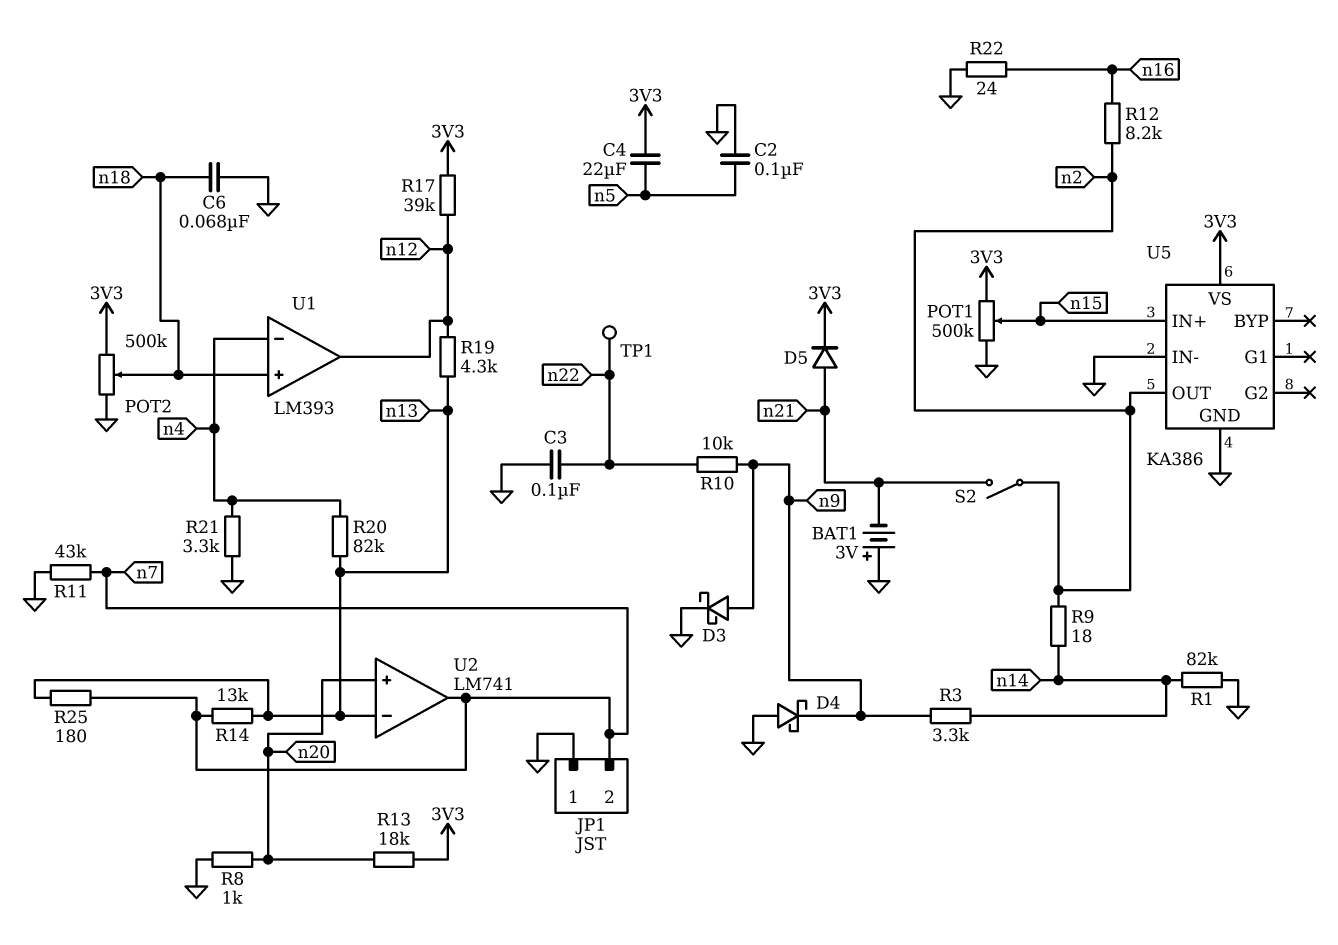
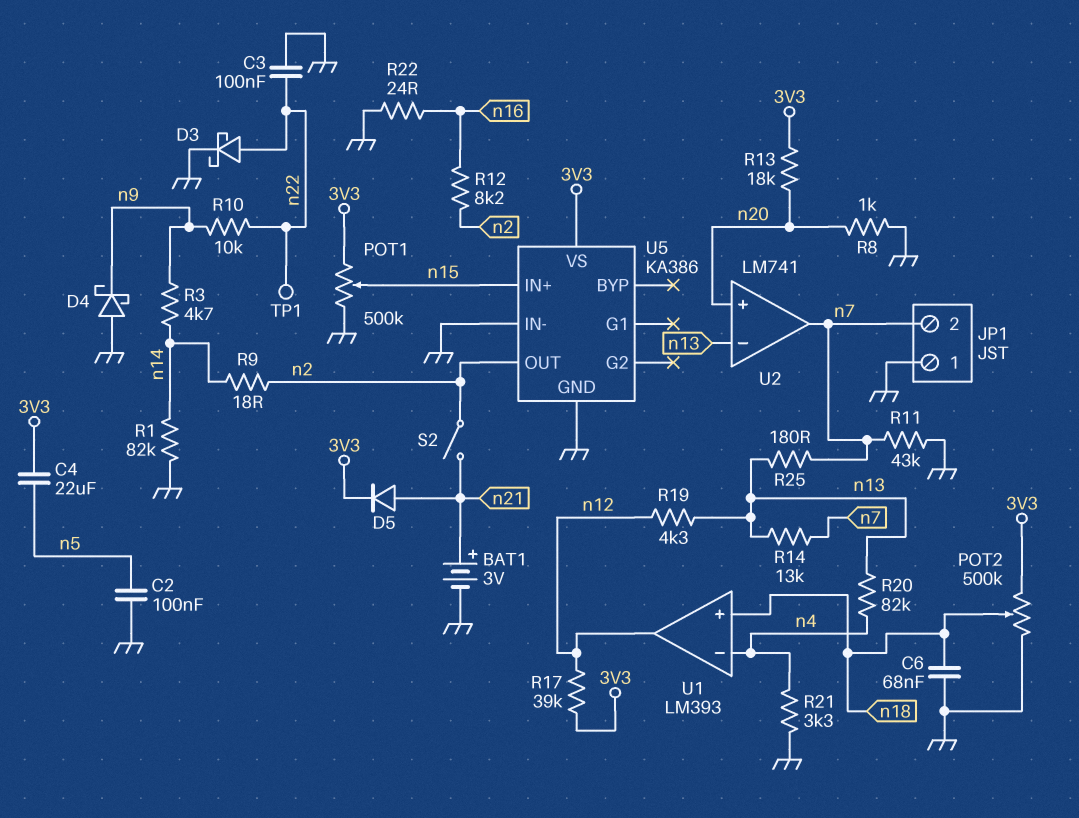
BAT1: 3V (plus GND, minus n21) -> 3V (plus n21, minus GND)
D3: schottky (A n9, K GND) -> schottky (A n22, K GND)
R3: 3.3k (n9, n14) -> 4.7k (n9, n14)

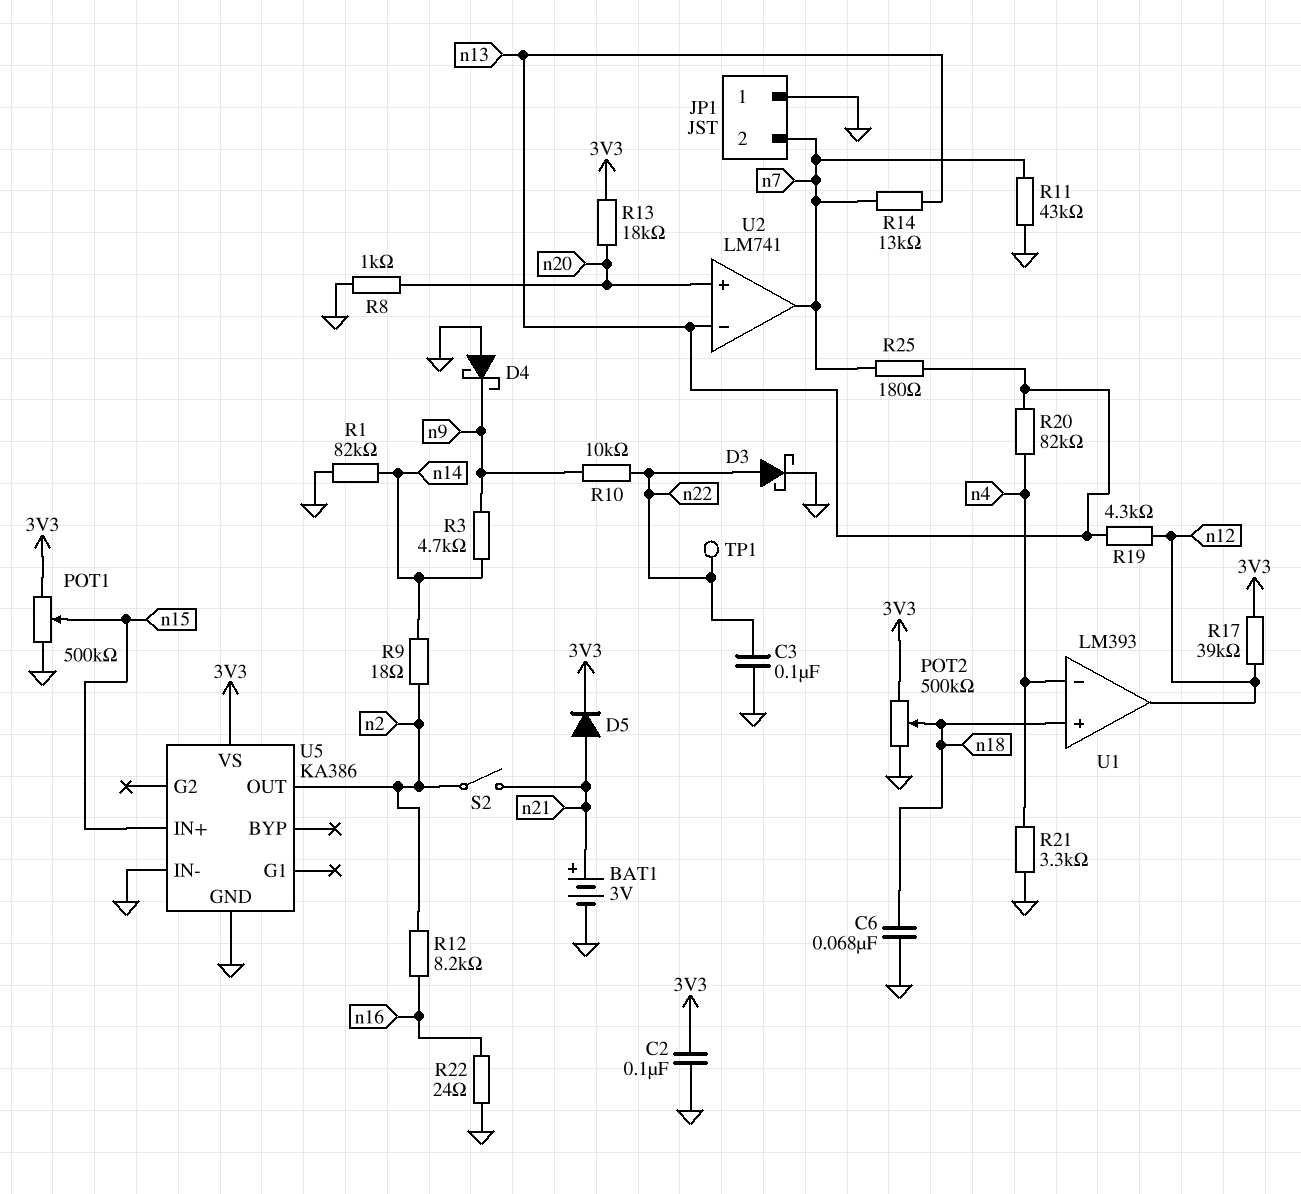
C2: 100nF (GND, n5) -> 100nF (3V3, GND)
C4: 22uF (3V3, n5) -> none

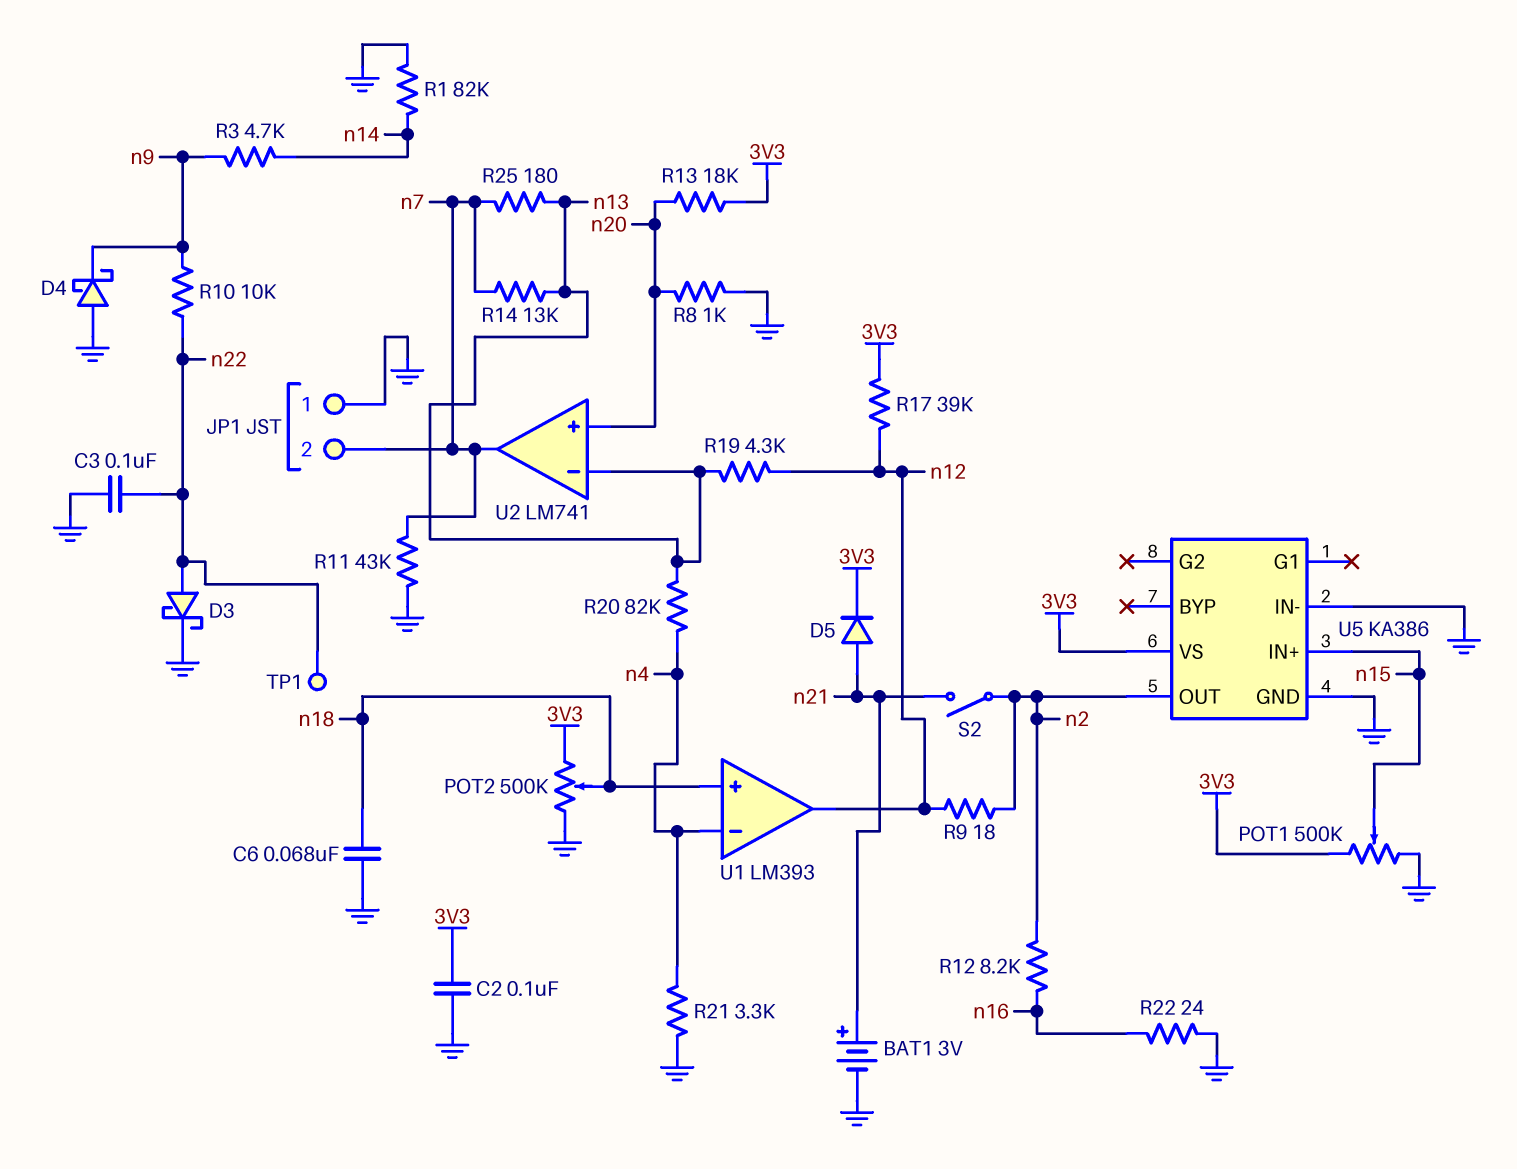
R9: 18 (n2, n14) -> 18 (n2, n12)

